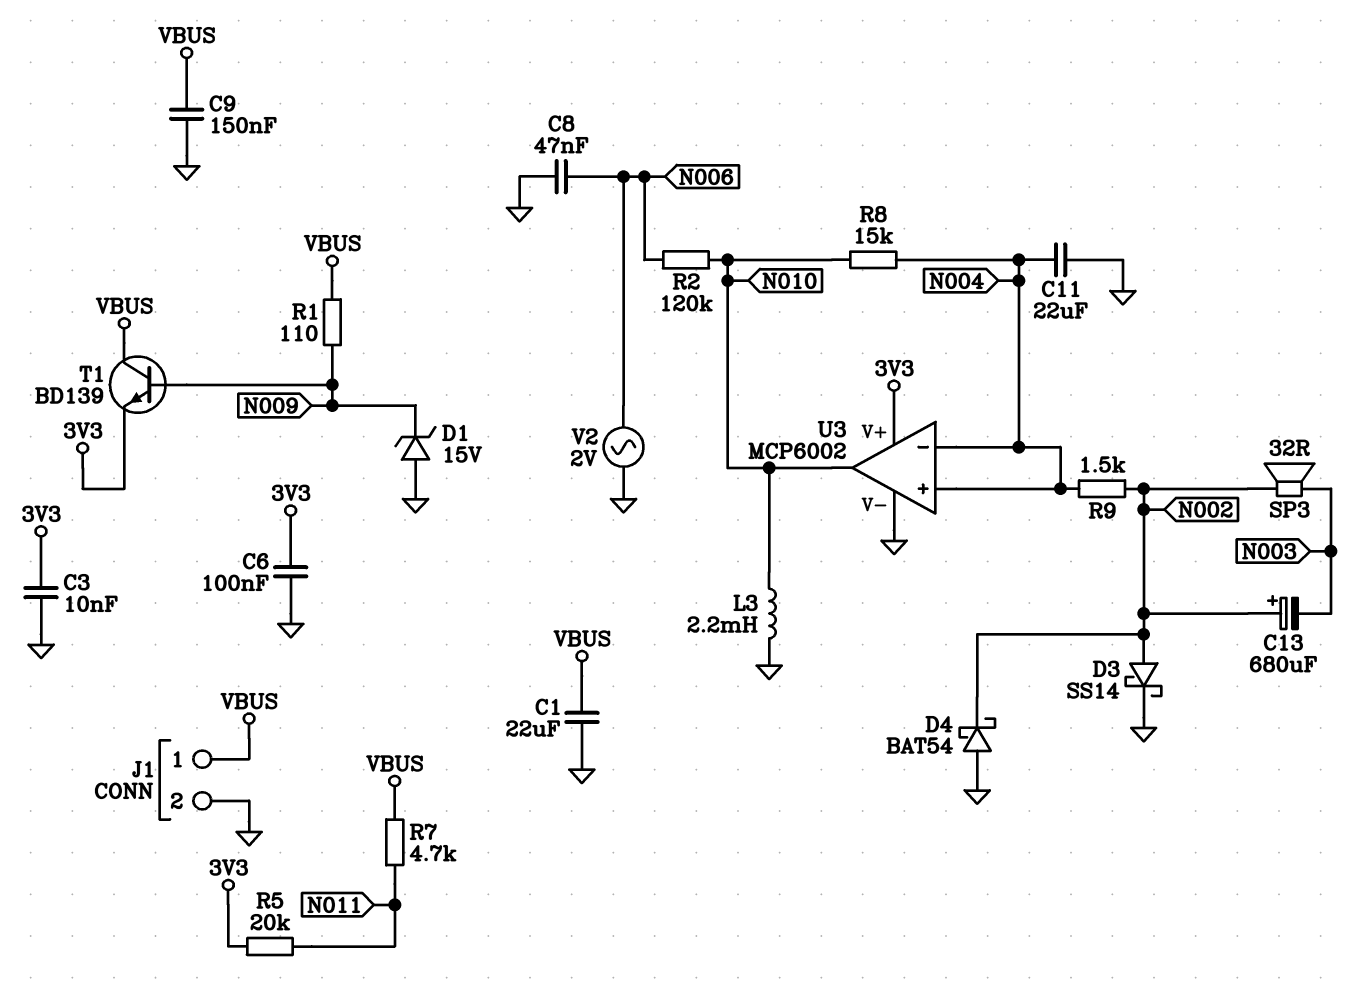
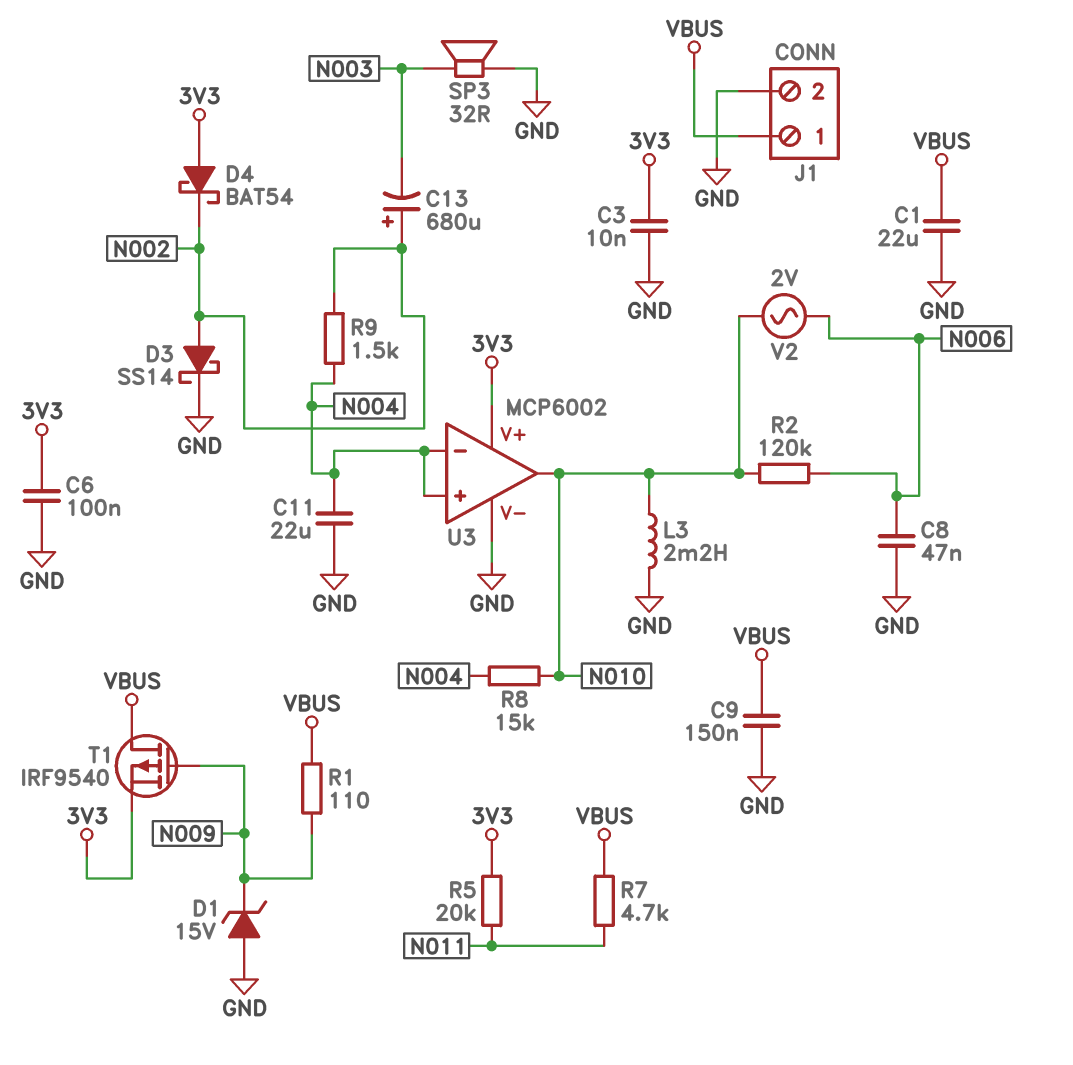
D4: schottky BAT54 (A GND, K N002) -> schottky BAT54 (A 3V3, K N002)
SP3: speaker 32R (N002, N003) -> speaker 32R (GND, N003)
T1: NPN BD139 (B N009, C VBUS, E 3V3) -> PMOS IRF9540 (G N009, D VBUS, S 3V3)
V2: AC 2V (GND, N006) -> AC 2V (N006, N010)

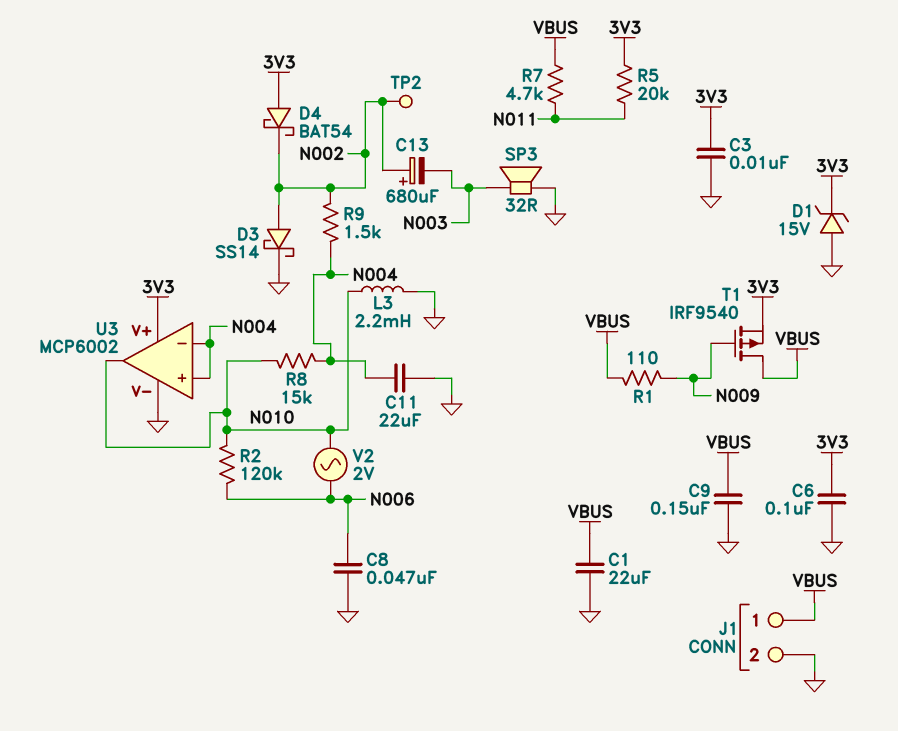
D1: zener 15V (A GND, K N009) -> zener 15V (A GND, K 3V3)
TP2: none -> test point (N002)

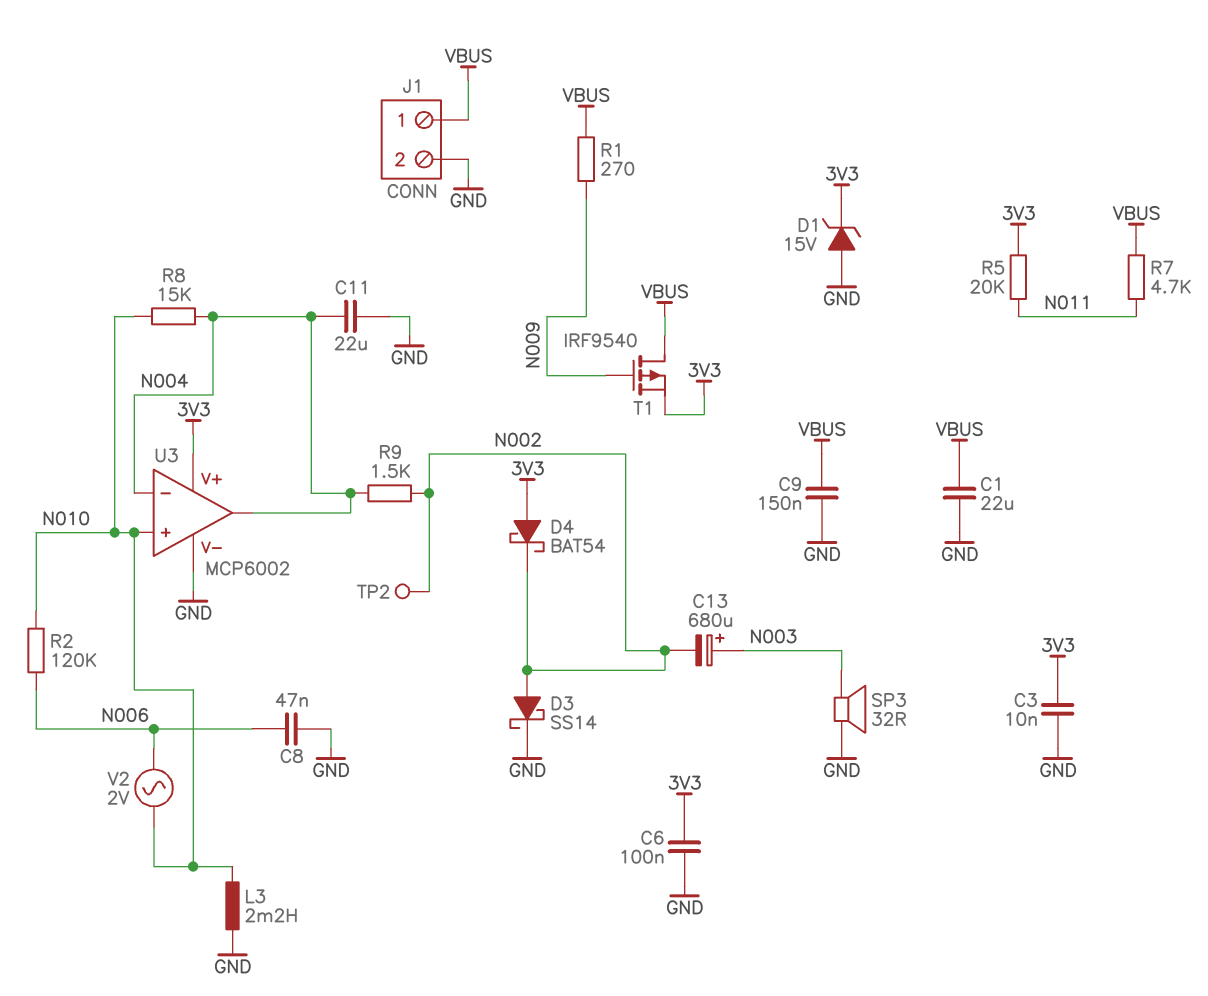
C13: 680uF (plus N002, minus N003) -> 680uF (plus N003, minus N002)
R1: 110 (N009, VBUS) -> 270 (N009, VBUS)
U3 pin in+: N004 -> N010
U3 pin out: N010 -> N004

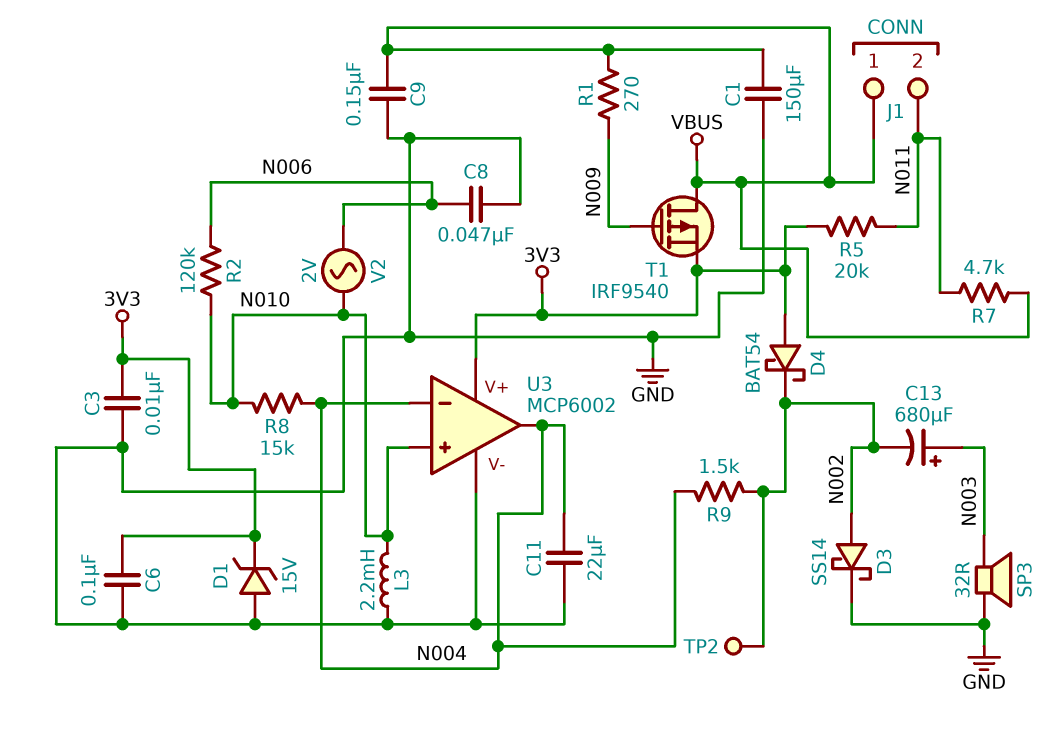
C1: 22uF (GND, VBUS) -> 150uF (GND, VBUS)
J1 pin 2: GND -> N011

